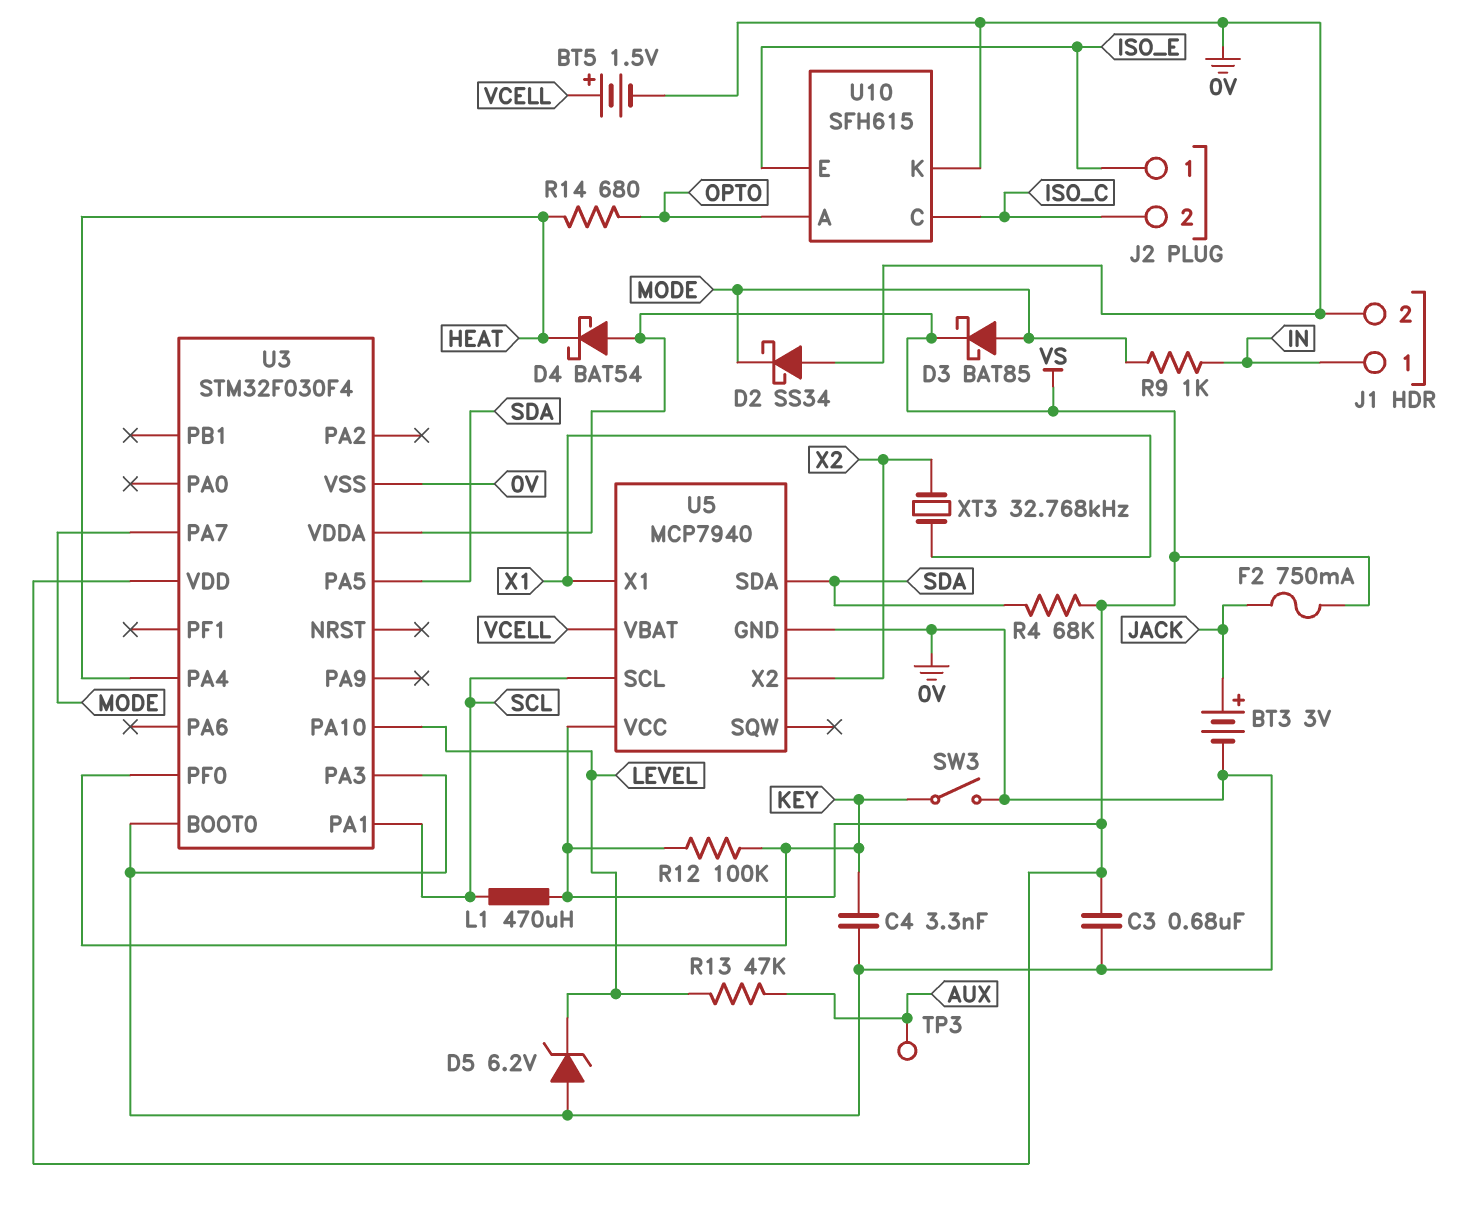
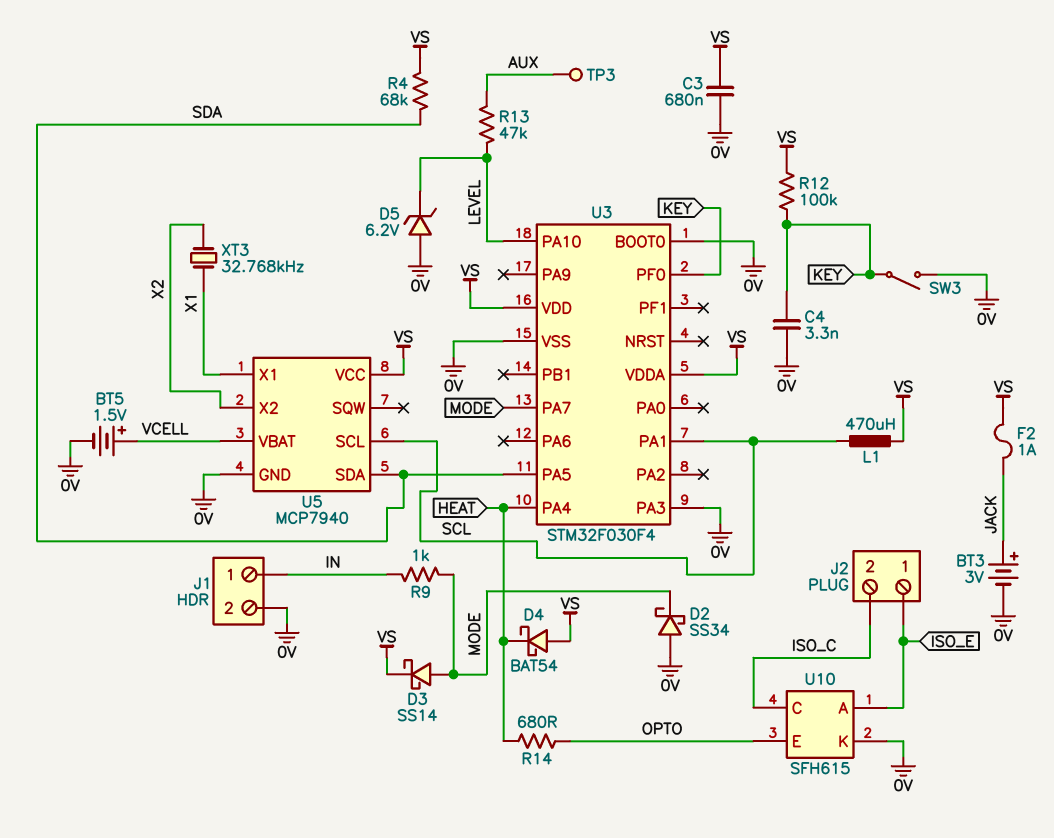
D3: schottky BAT85 (A MODE, K VS) -> schottky SS14 (A MODE, K VS)
F2: 750mA (JACK, VS) -> 1A (JACK, VS)
U10 pin A: OPTO -> ISO_E
U10 pin E: ISO_E -> OPTO

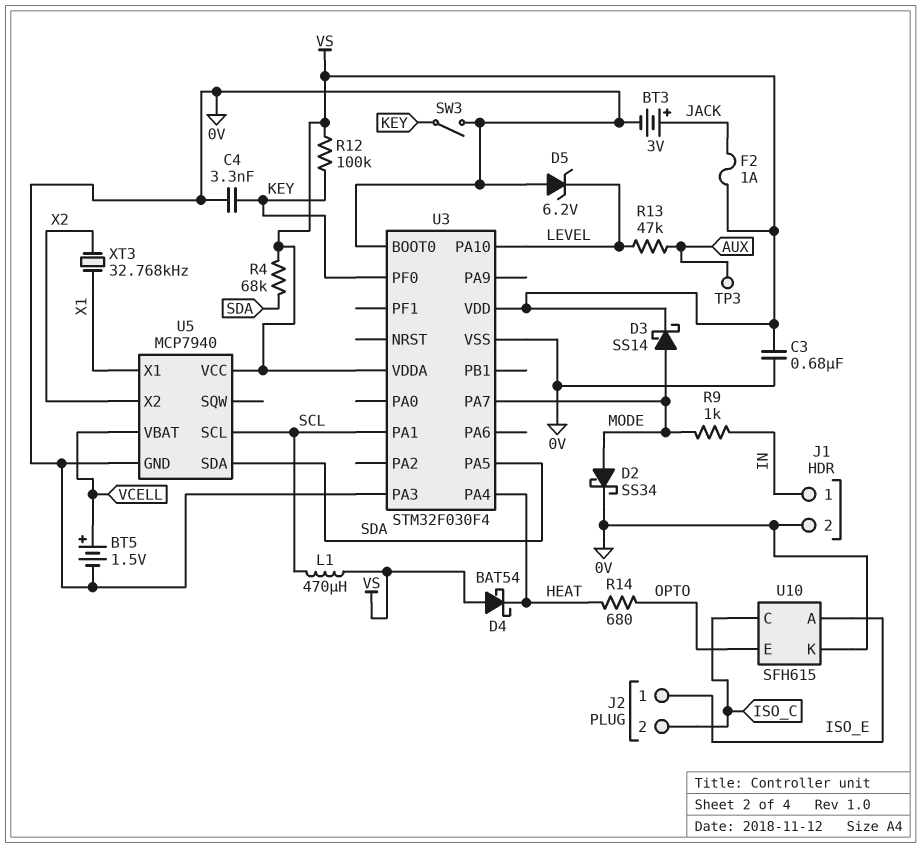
D2: schottky SS34 (A 0V, K MODE) -> schottky SS34 (A MODE, K 0V)

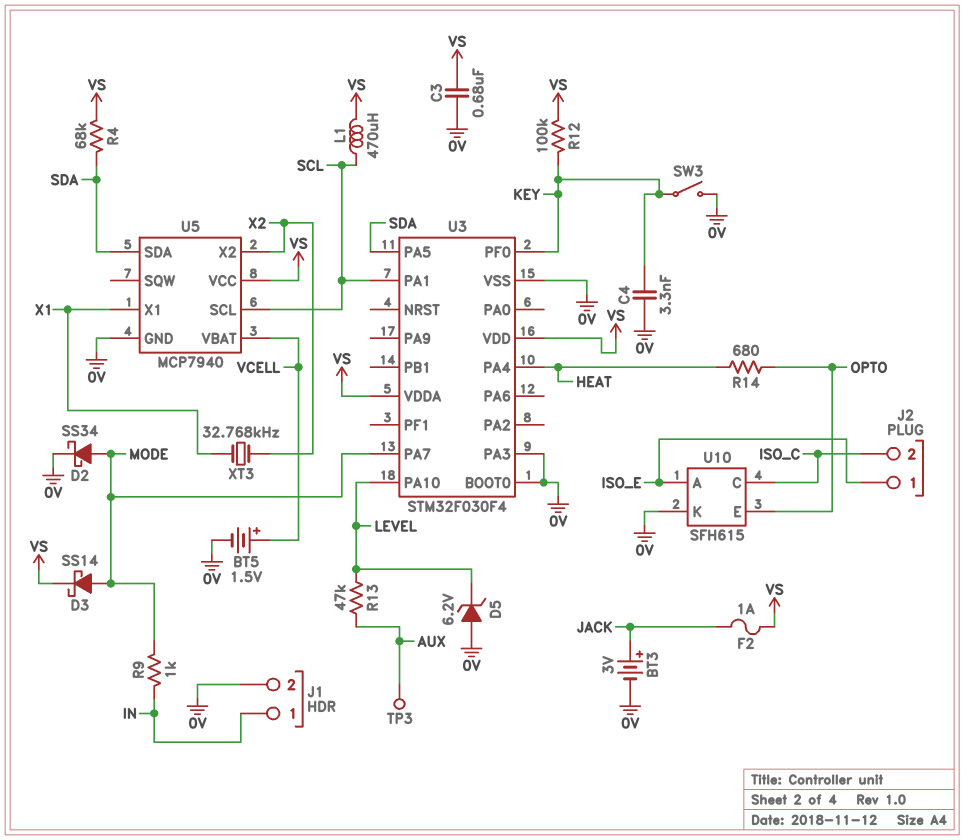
D4: schottky BAT54 (A VS, K HEAT) -> none

